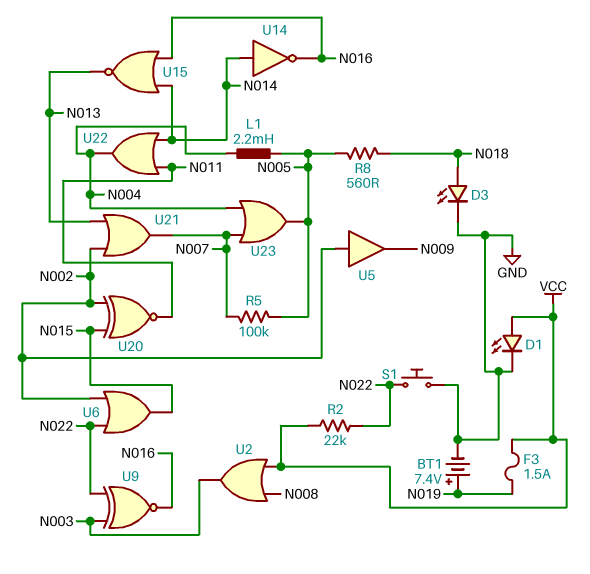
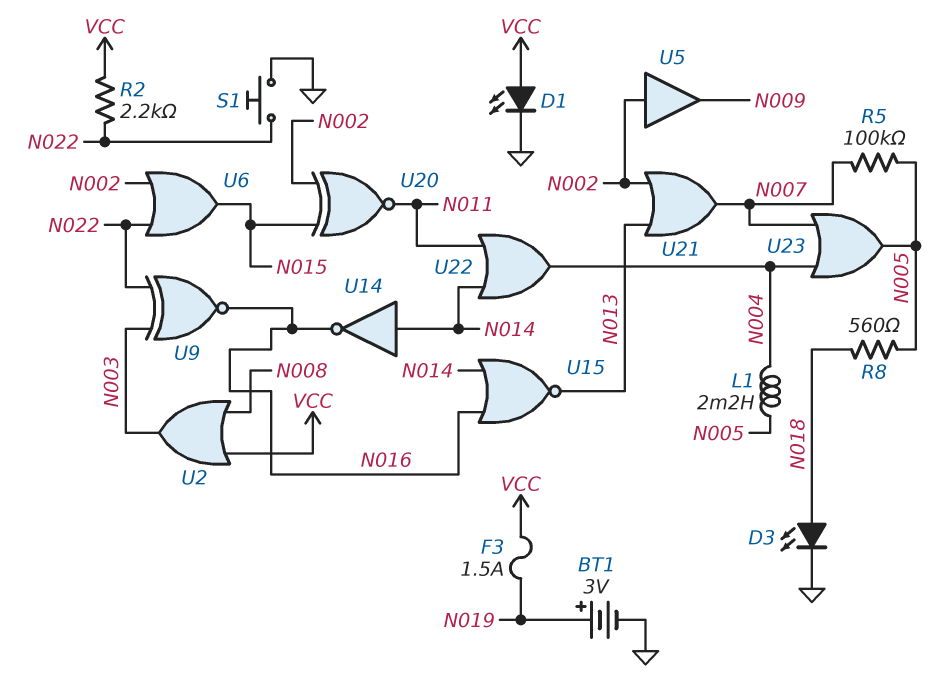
BT1: 7.4V (plus N019, minus GND) -> 3V (plus N019, minus GND)
R2: 22k (N022, VCC) -> 2.2k (N022, VCC)

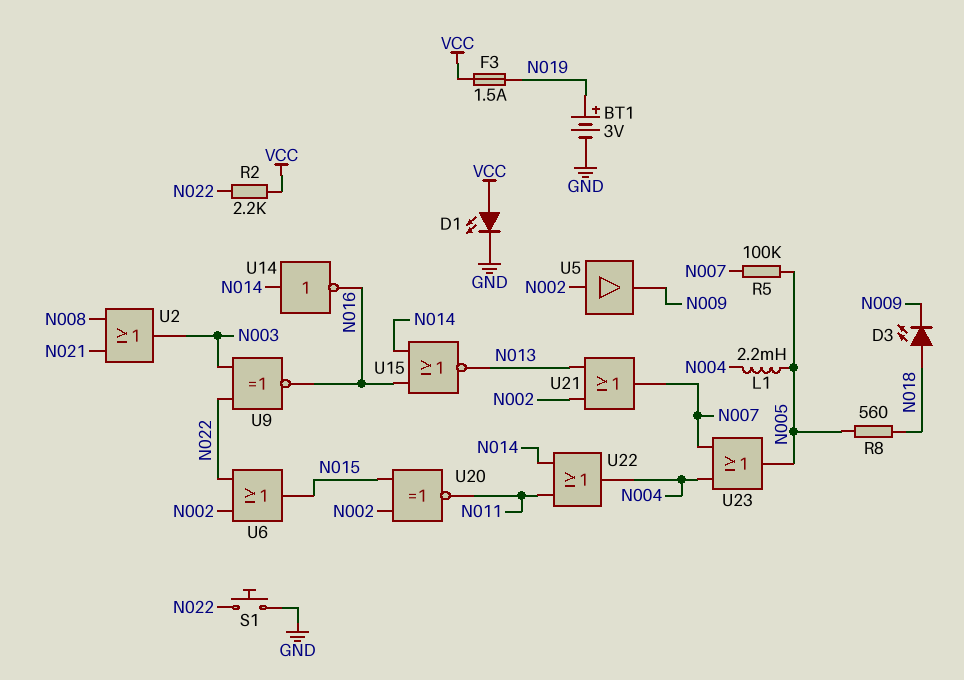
D3: LED (A N018, K GND) -> LED (A N018, K N009)
U2: OR (in N008, in VCC, out N003) -> OR (in N008, in N021, out N003)

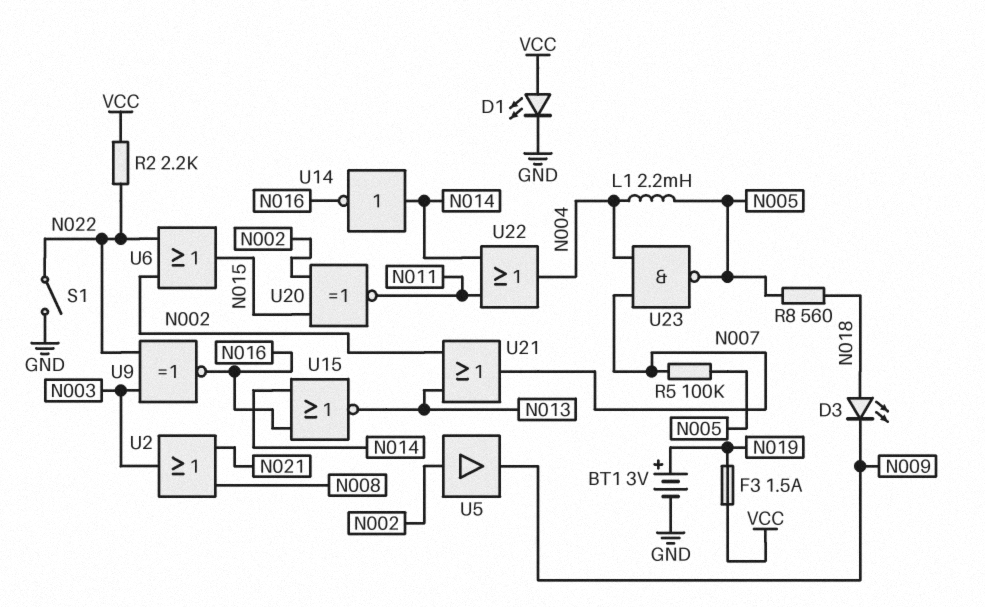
S1: button (GND, N022) -> switch (GND, N022)
U23: OR (in N004, in N007, out N005) -> NAND (in N004, in N007, out N005)

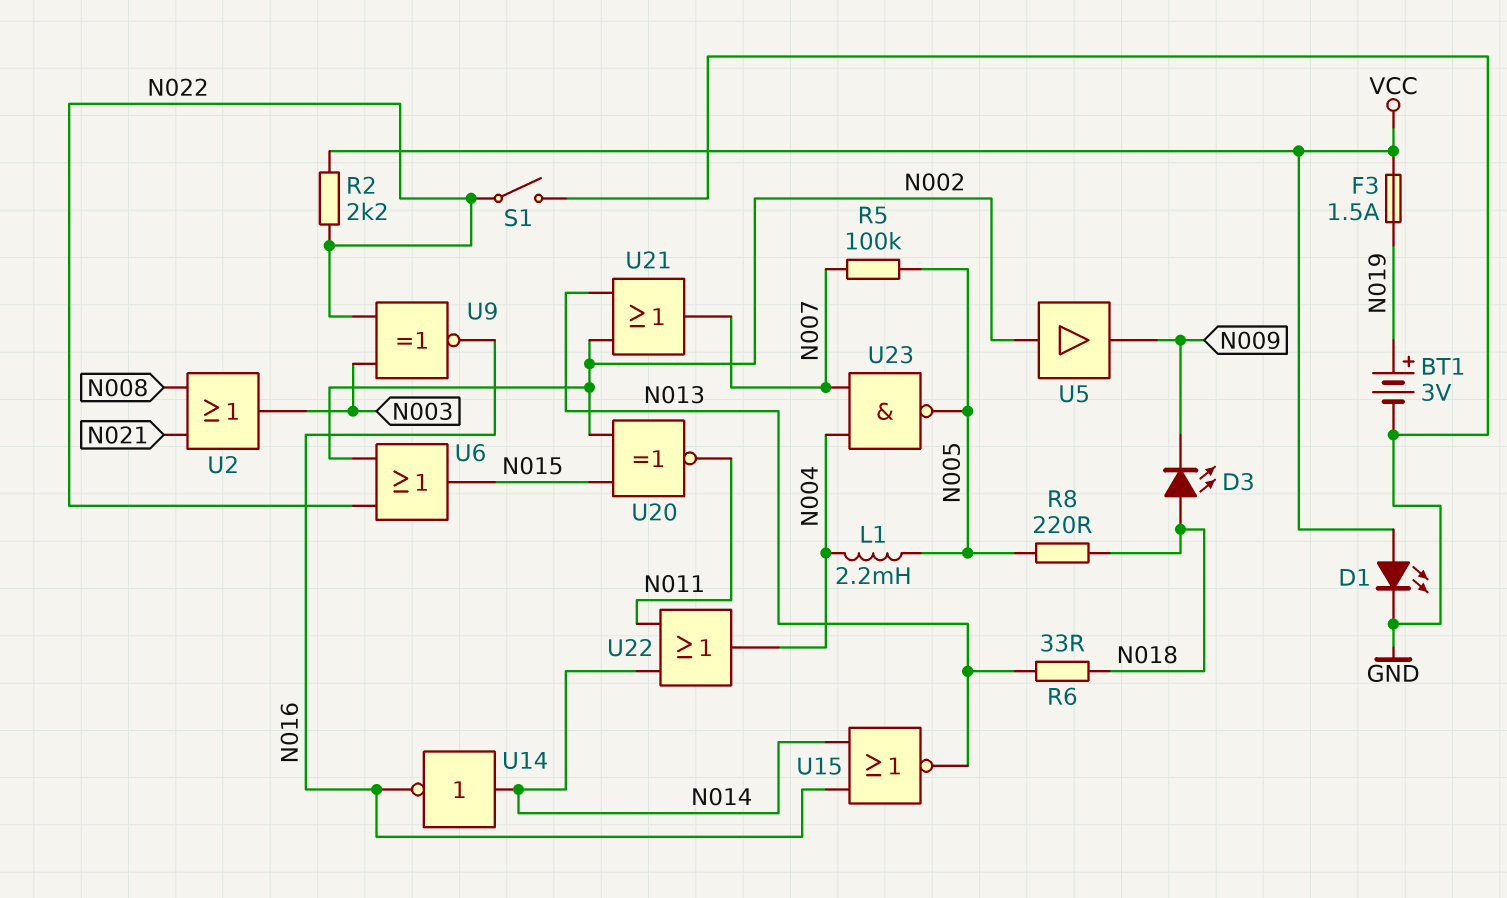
R6: none -> 33 (N013, N018)
R8: 560 (N005, N018) -> 220 (N005, N018)

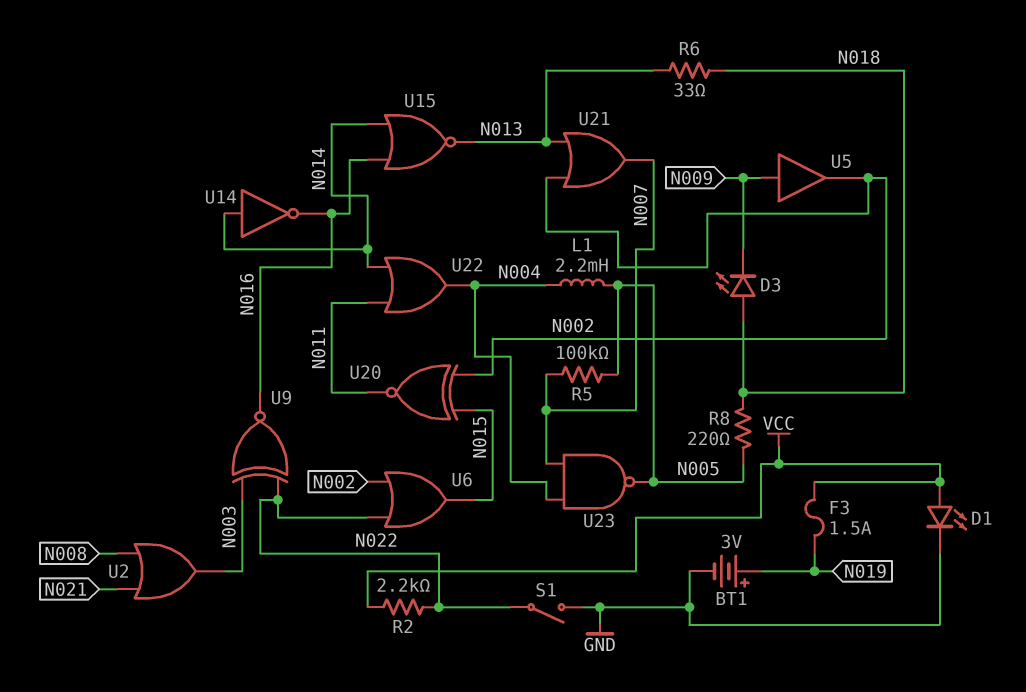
U5: buffer (in N002, out N009) -> buffer (in N009, out N002)

